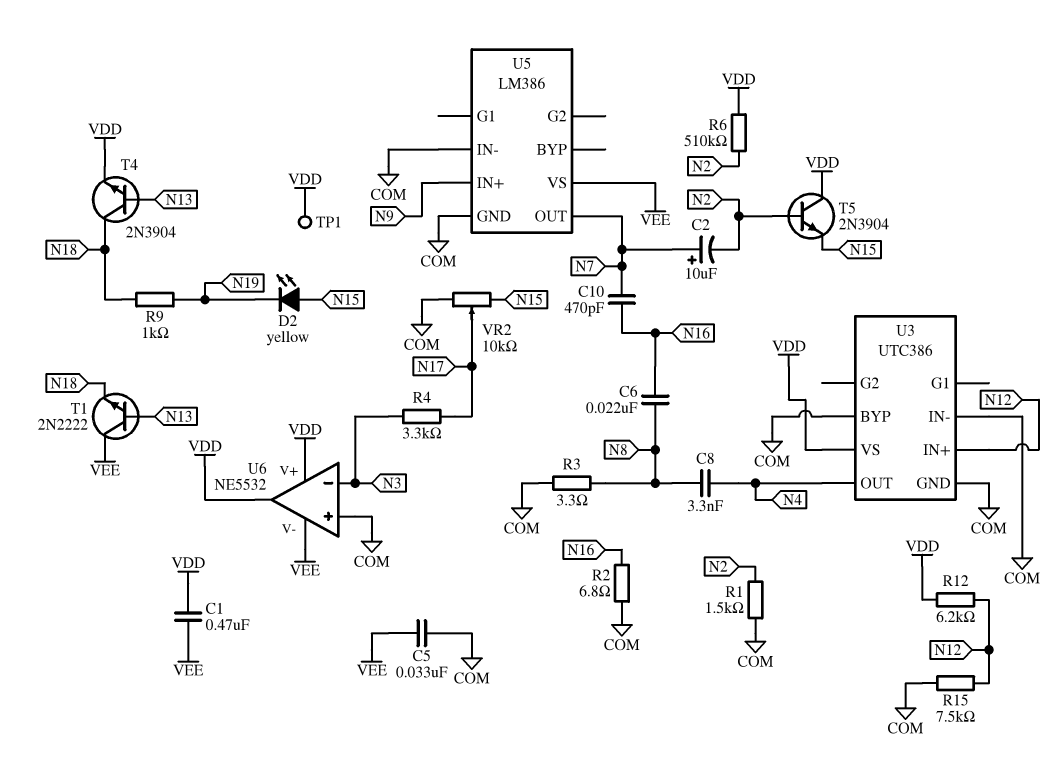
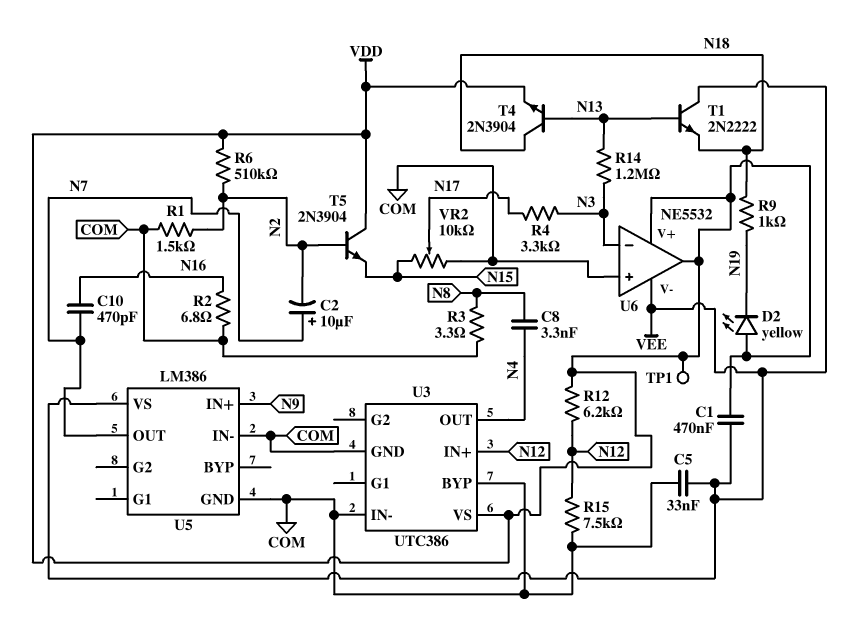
C6: 22nF (N8, N16) -> none
D2: LED yellow (A N15, K N19) -> LED yellow (A VDD, K N19)
R14: none -> 1.2M (N3, N13)

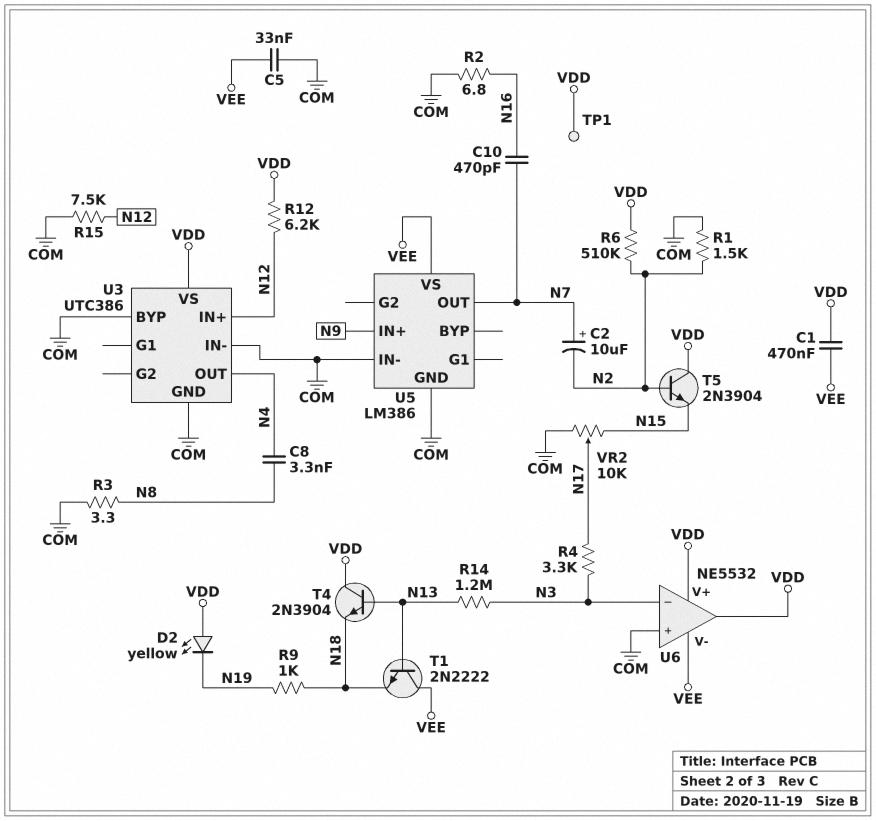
T4: NPN 2N3904 (B N13, C N18, E VDD) -> NPN 2N3904 (B N13, C VDD, E N18)

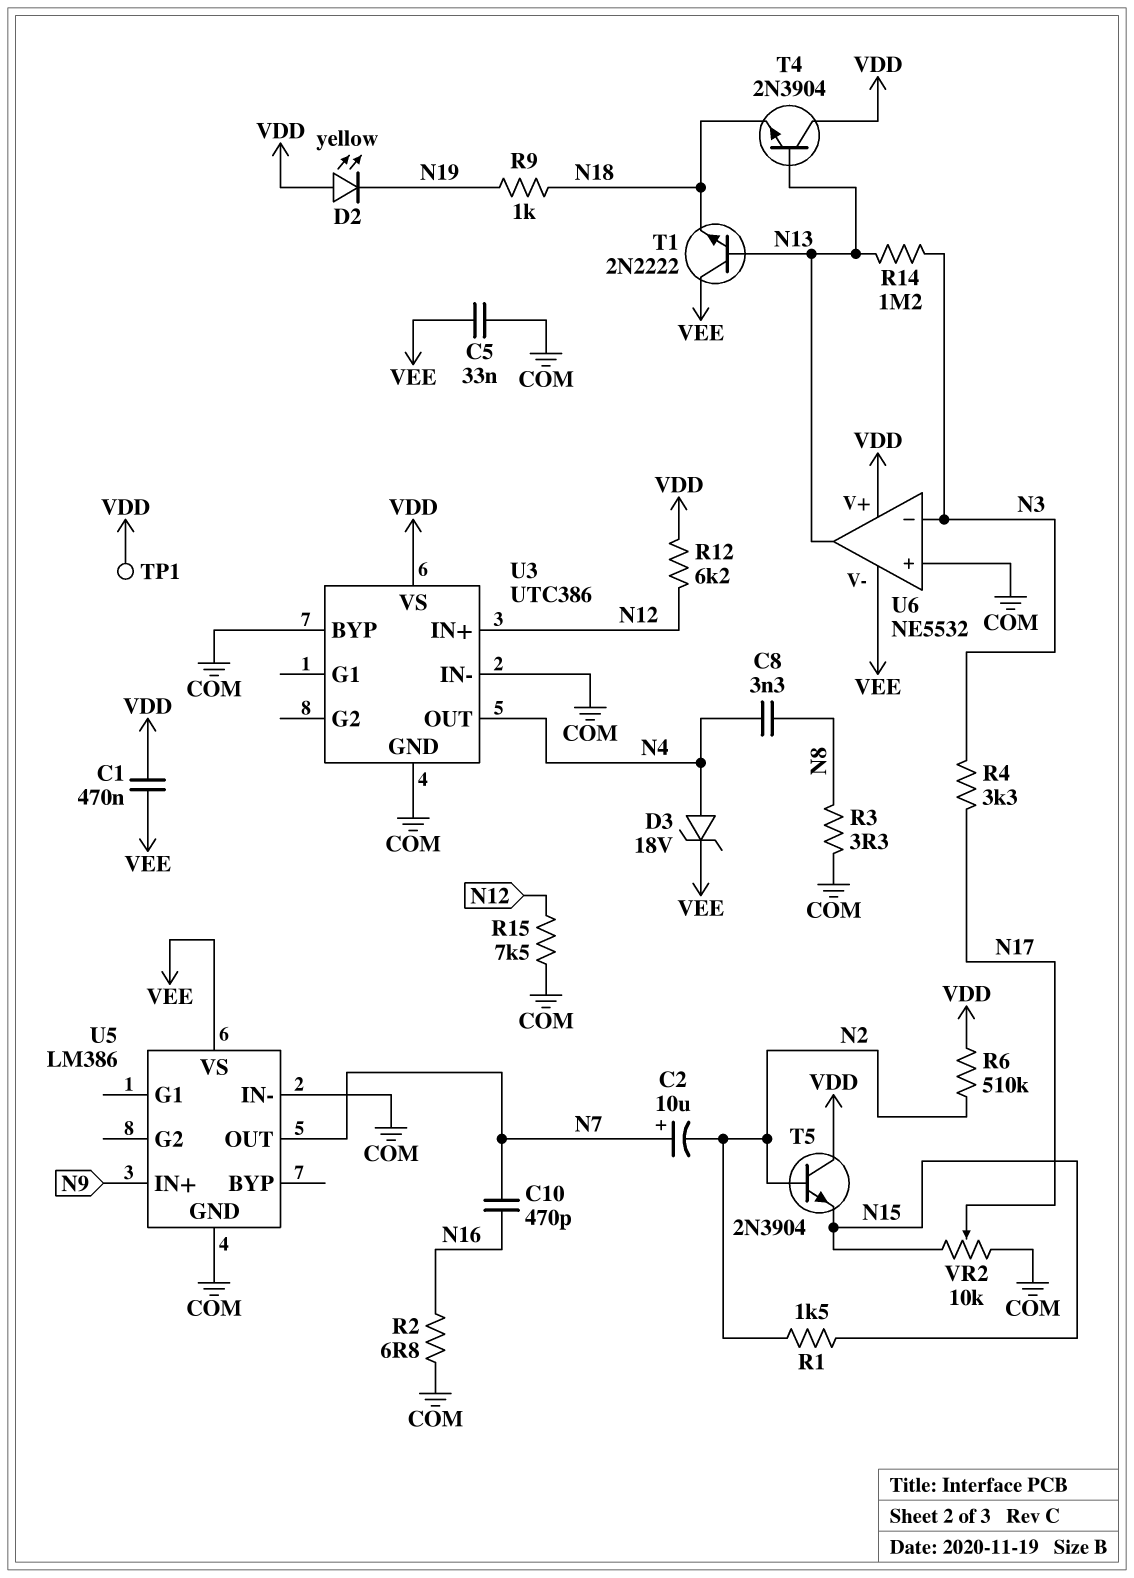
D3: none -> zener 18V (A N4, K VEE)
R1: 1.5k (COM, N2) -> 1.5k (N2, N15)
U6 pin out: VDD -> N13

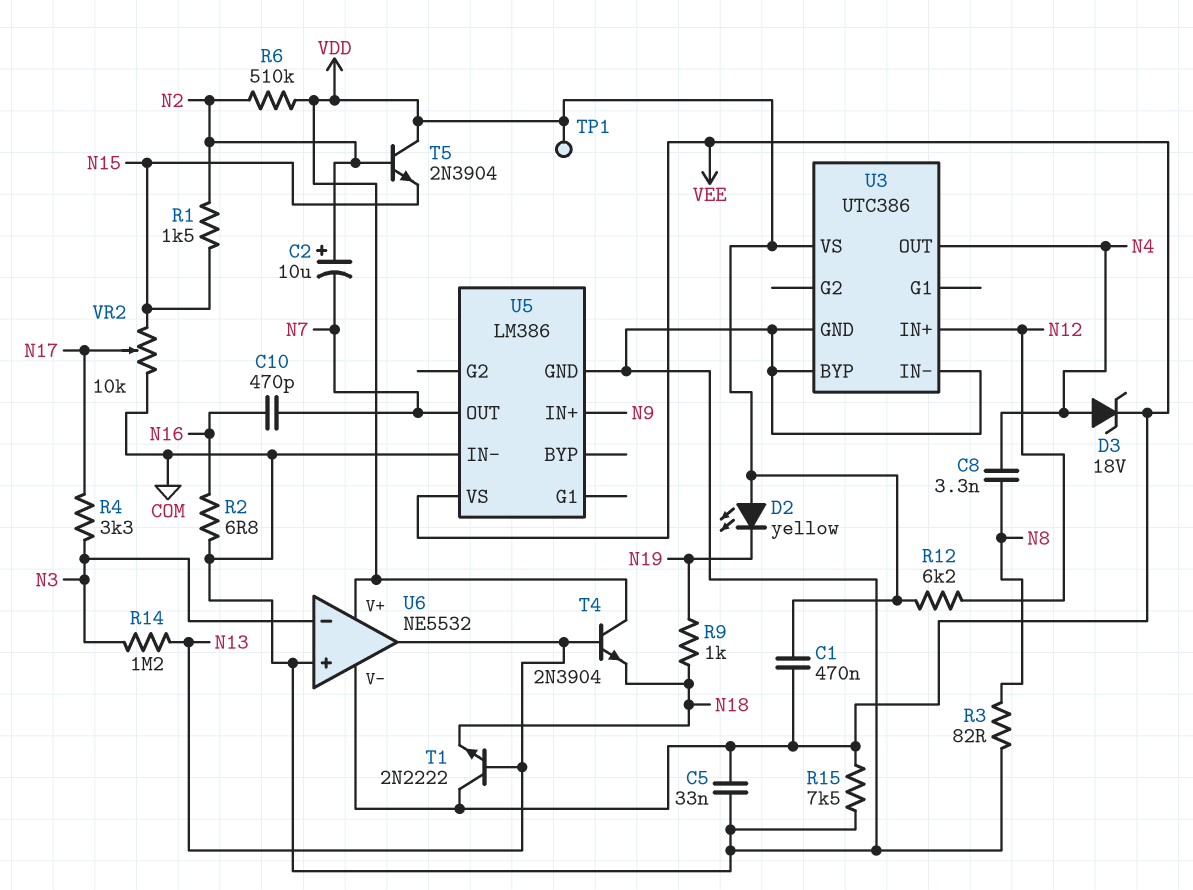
C2: 10uF (plus N7, minus N2) -> 10uF (plus N2, minus N7)
R3: 3.3 (COM, N8) -> 82 (COM, N8)
R15: 7.5k (COM, N12) -> 7.5k (COM, VEE)

